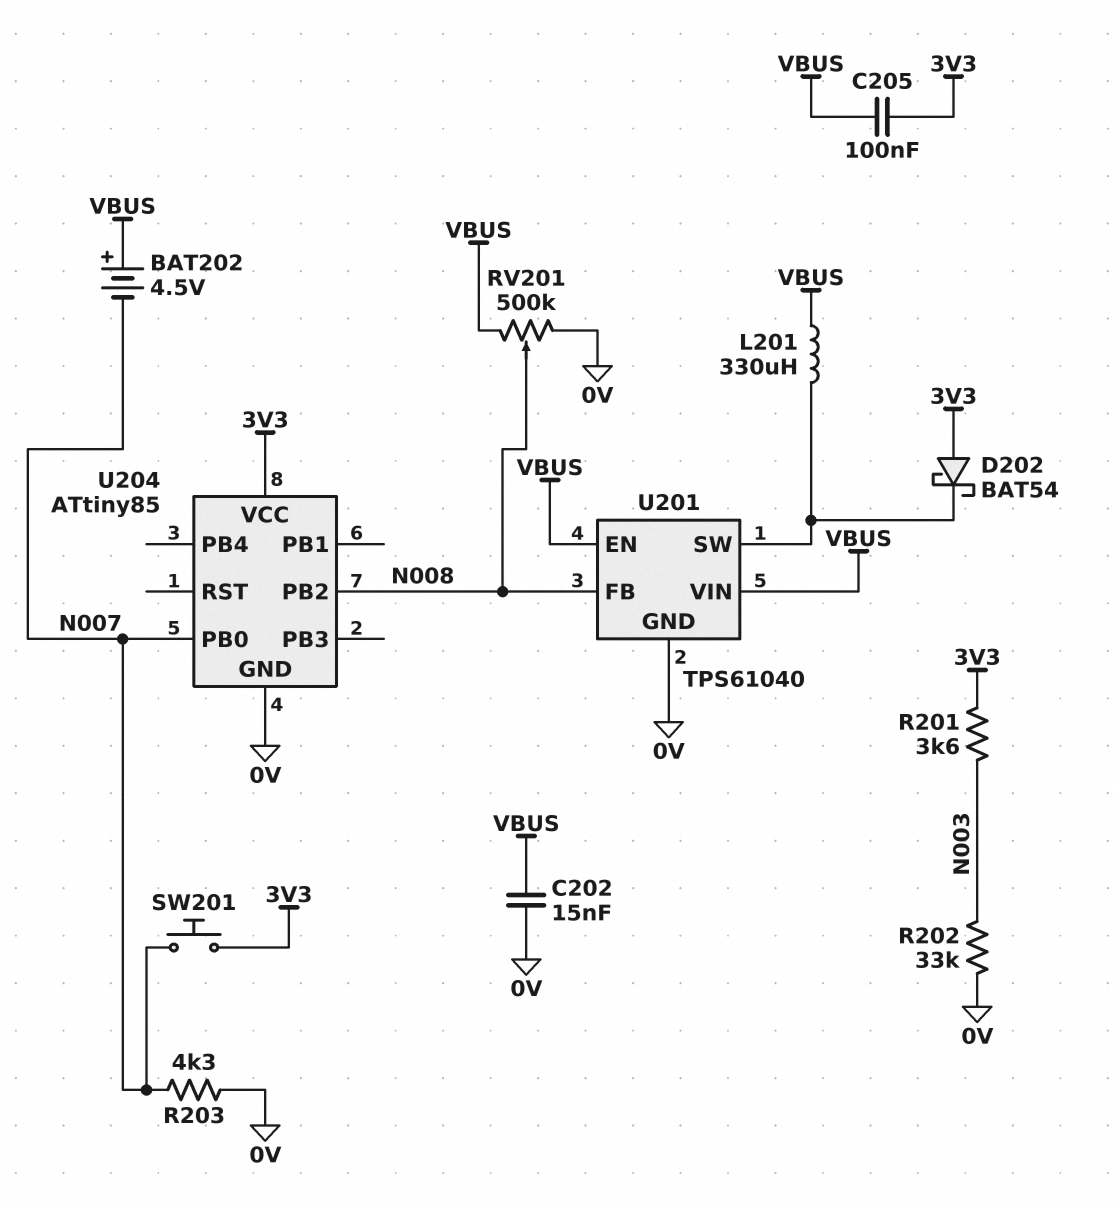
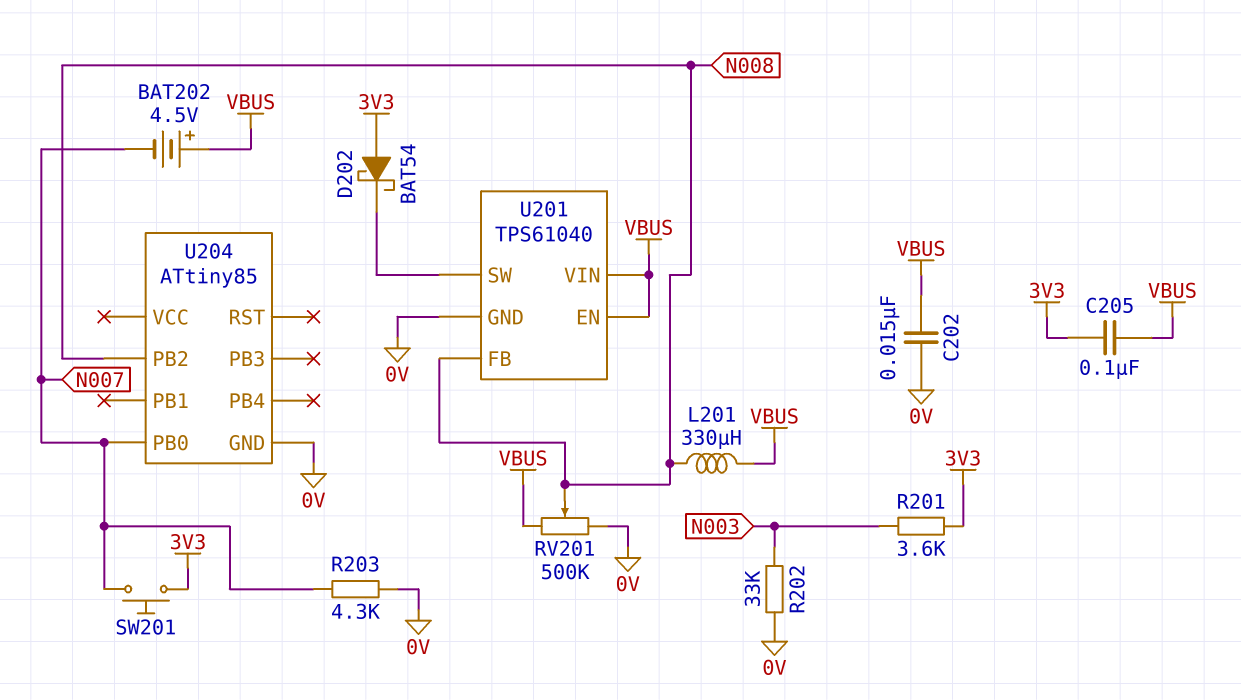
L201: 330uH (U201/SW, VBUS) -> 330uH (N008, VBUS)
U204 pin VCC: 3V3 -> none

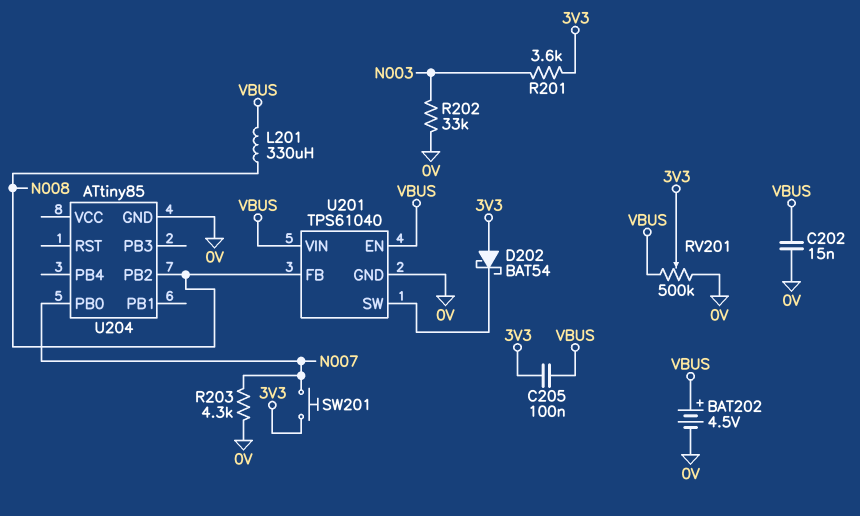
BAT202: 4.5V (plus VBUS, minus N007) -> 4.5V (plus VBUS, minus 0V)
RV201: 500k (0V, VBUS, wiper N008) -> 500k (0V, VBUS, wiper 3V3)

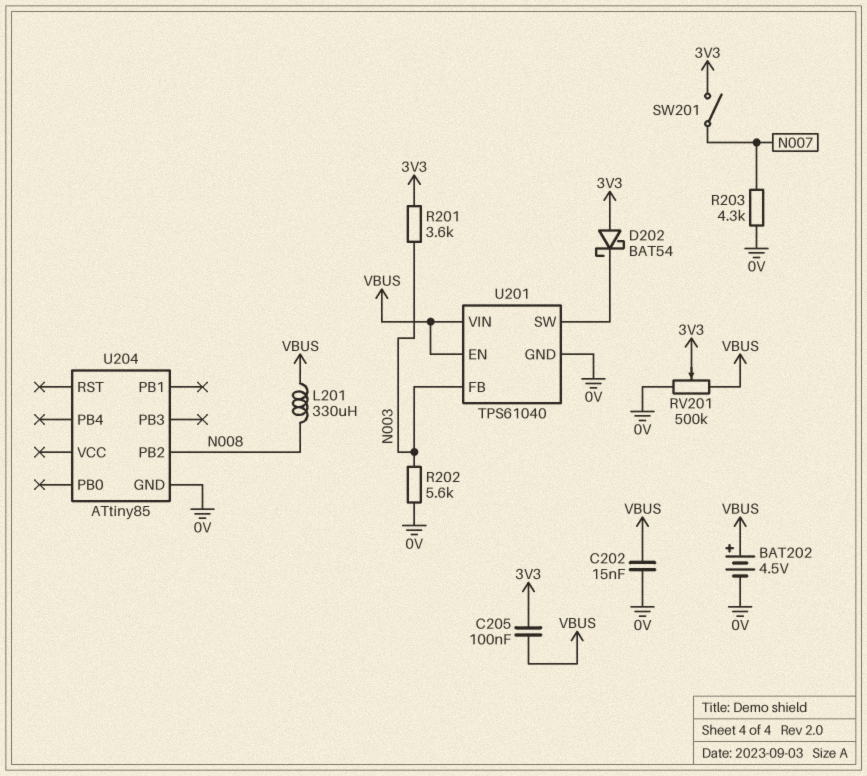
R202: 33k (0V, N003) -> 5.6k (0V, N003)
SW201: button (3V3, N007) -> switch (3V3, N007)
U201 pin FB: N008 -> N003
U204 pin PB0: N007 -> none

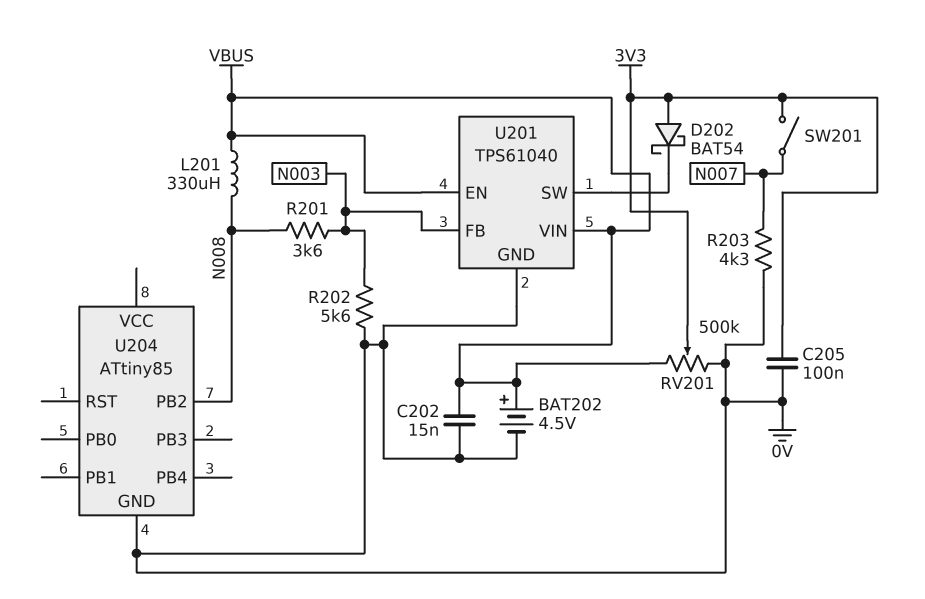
C205: 100nF (3V3, VBUS) -> 100nF (0V, 3V3)
R201: 3.6k (3V3, N003) -> 3.6k (N003, N008)

